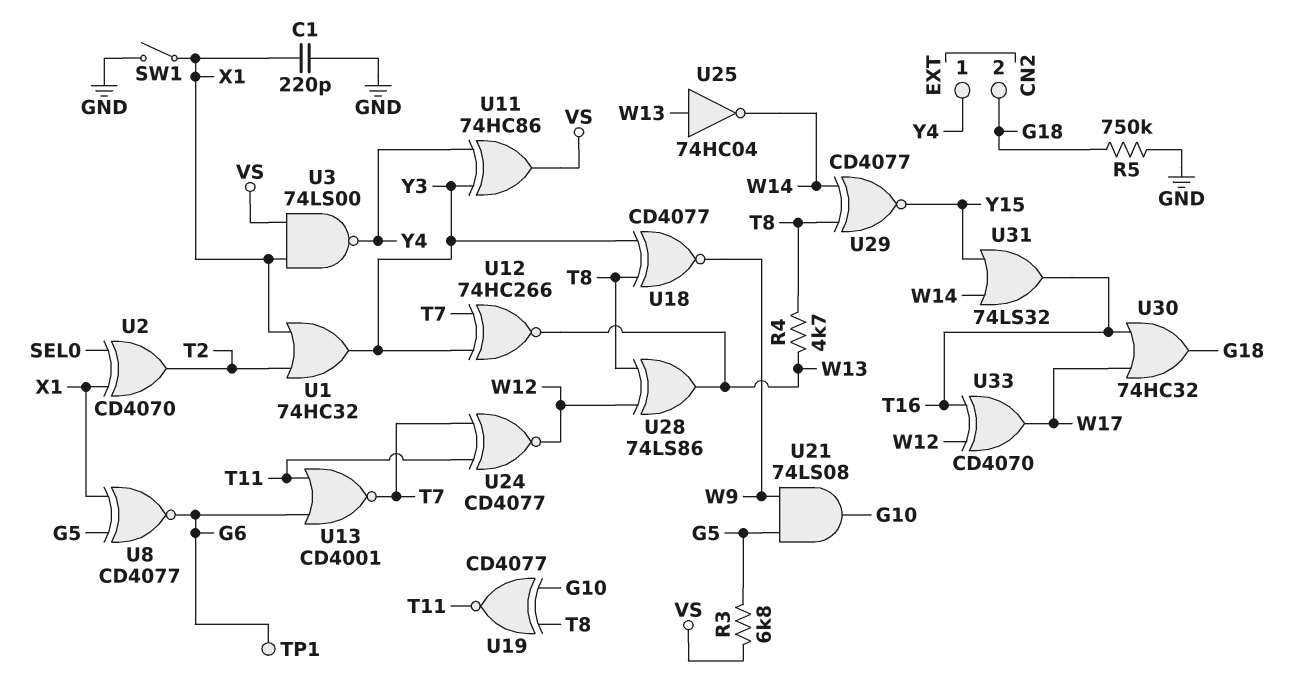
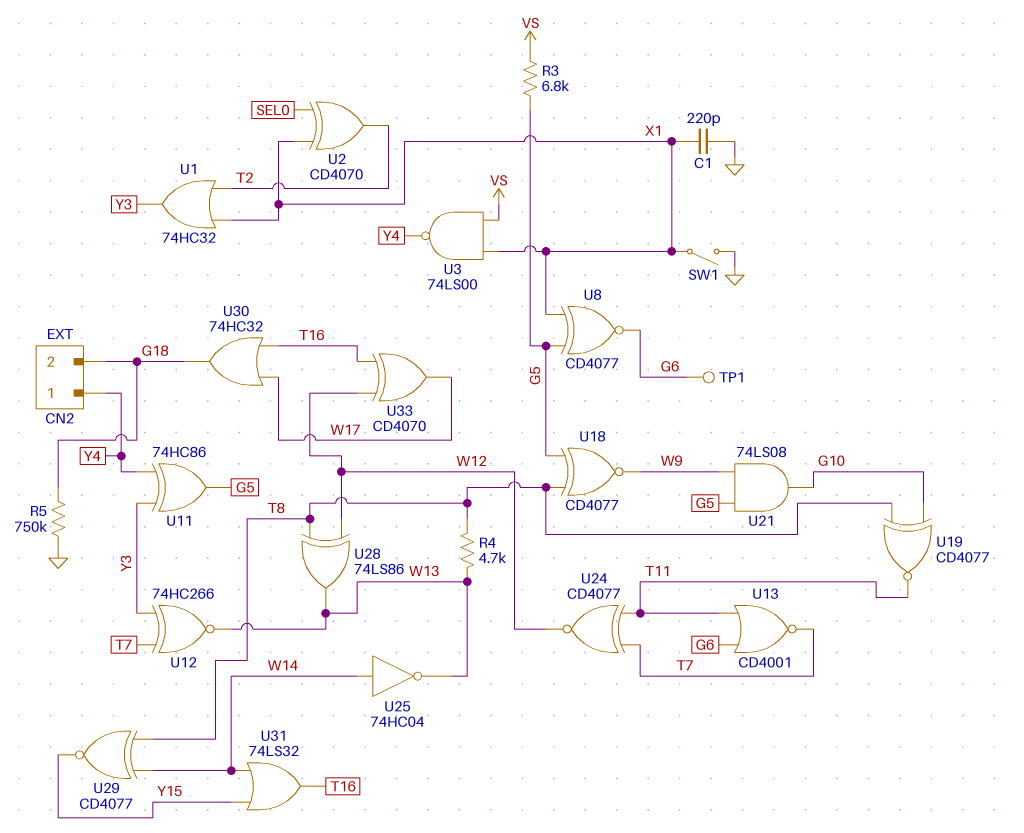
U11: XOR 74HC86 (in Y3, in Y4, out VS) -> XOR 74HC86 (in Y3, in Y4, out G5)
U18: XNOR CD4077 (in T8, in Y3, out W9) -> XNOR CD4077 (in G5, in T8, out W9)
U25: NOT 74HC04 (in W13, out W14) -> NOT 74HC04 (in W14, out W13)

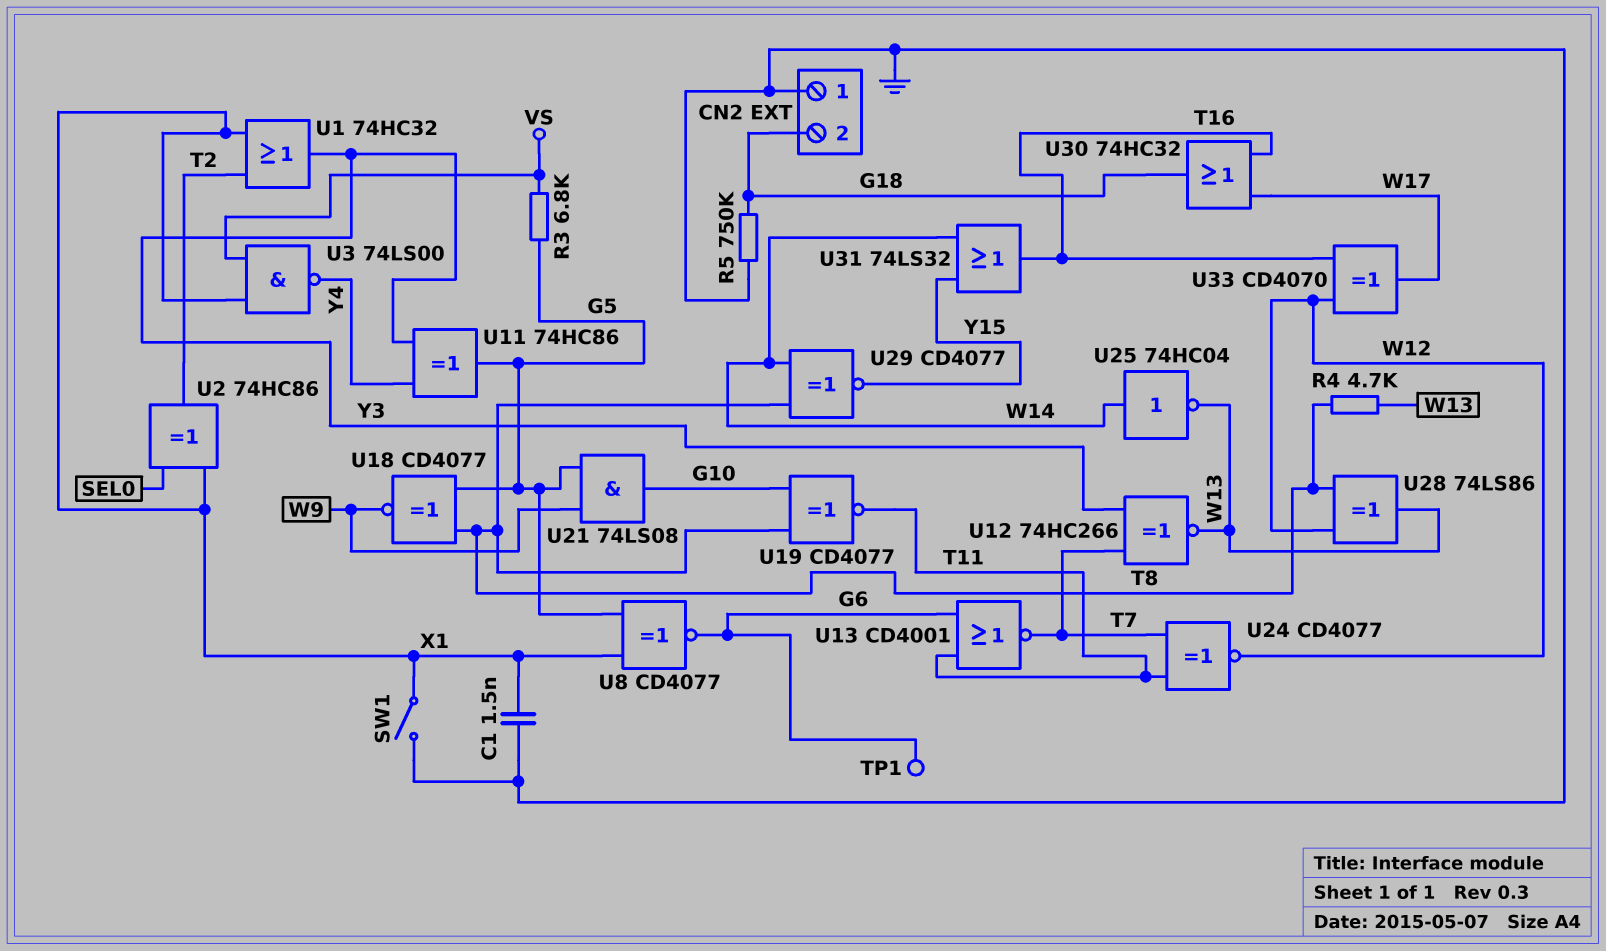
C1: 220pF (GND, X1) -> 1.5nF (GND, X1)
CN2 pin 1: Y4 -> GND
U2: XOR CD4070 (in SEL0, in X1, out T2) -> XOR 74HC86 (in SEL0, in X1, out T2)

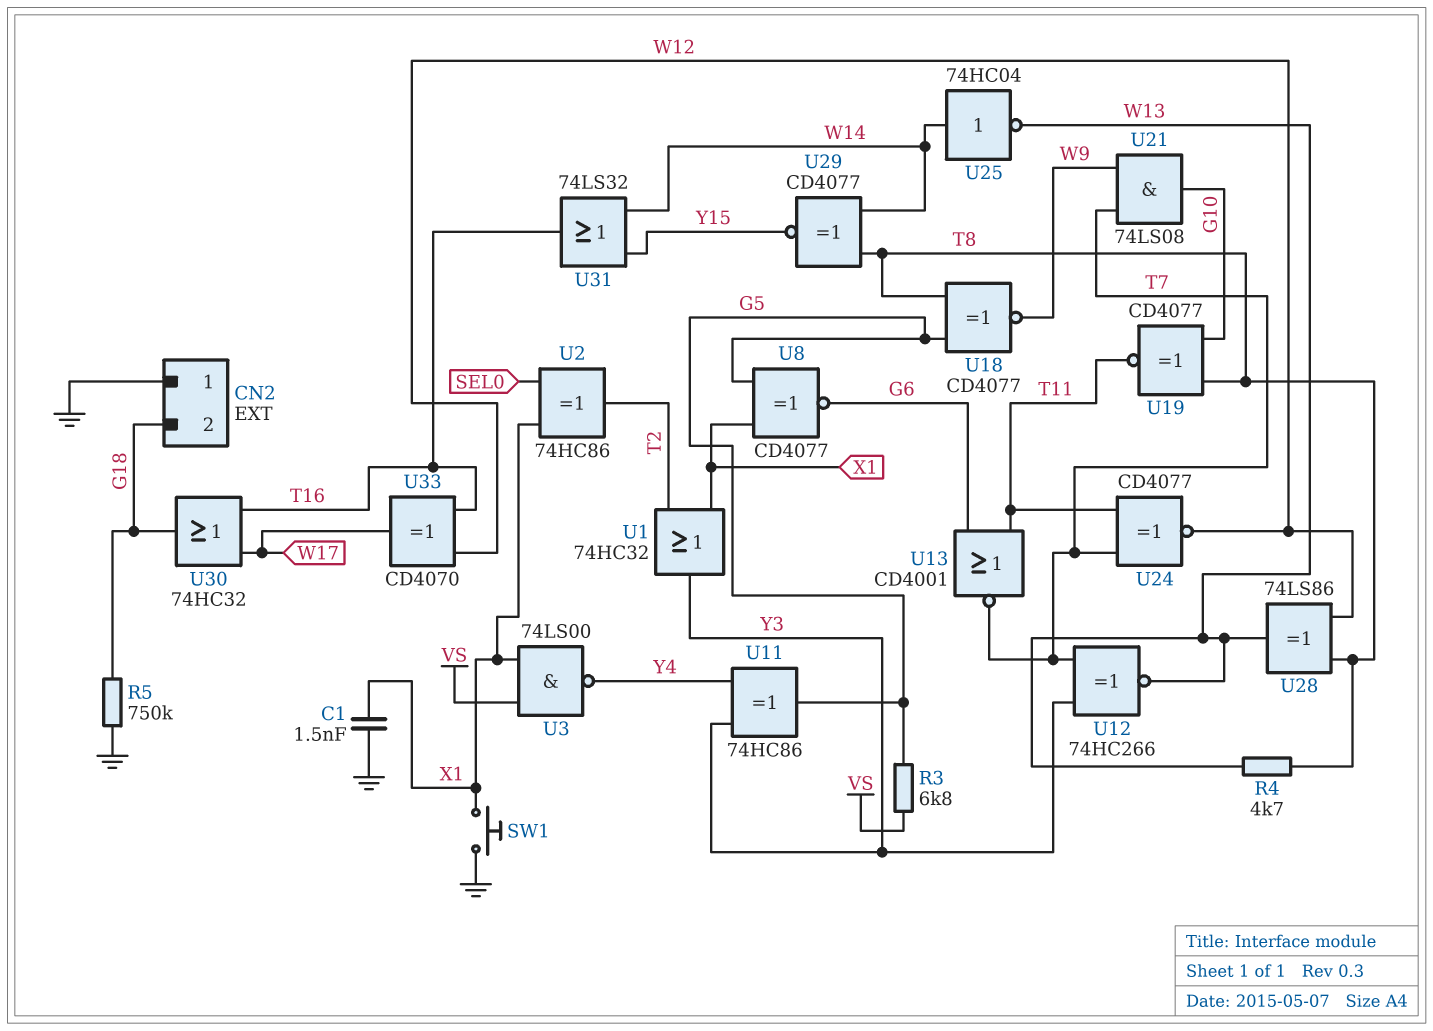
SW1: switch (GND, X1) -> button (GND, X1)
TP1: test point (G6) -> none
U21: AND 74LS08 (in G5, in W9, out G10) -> AND 74LS08 (in T7, in W9, out G10)

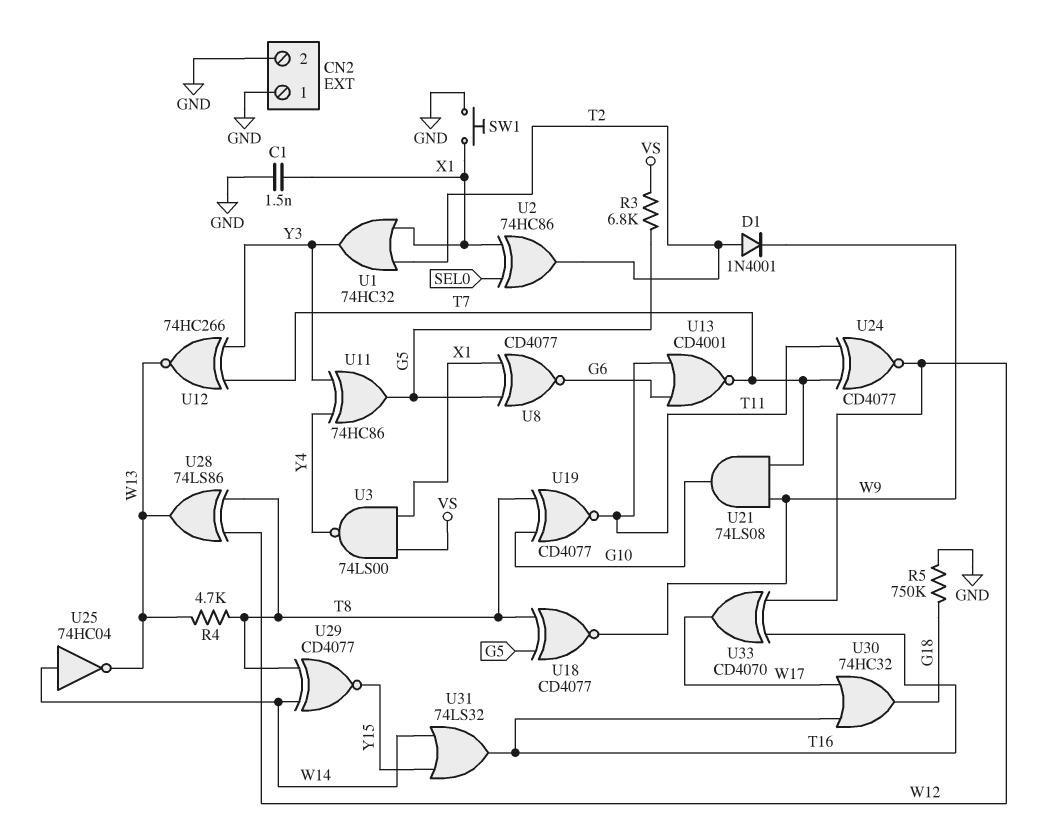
CN2 pin 2: G18 -> GND
D1: none -> diode 1N4001 (A T2, K W9)

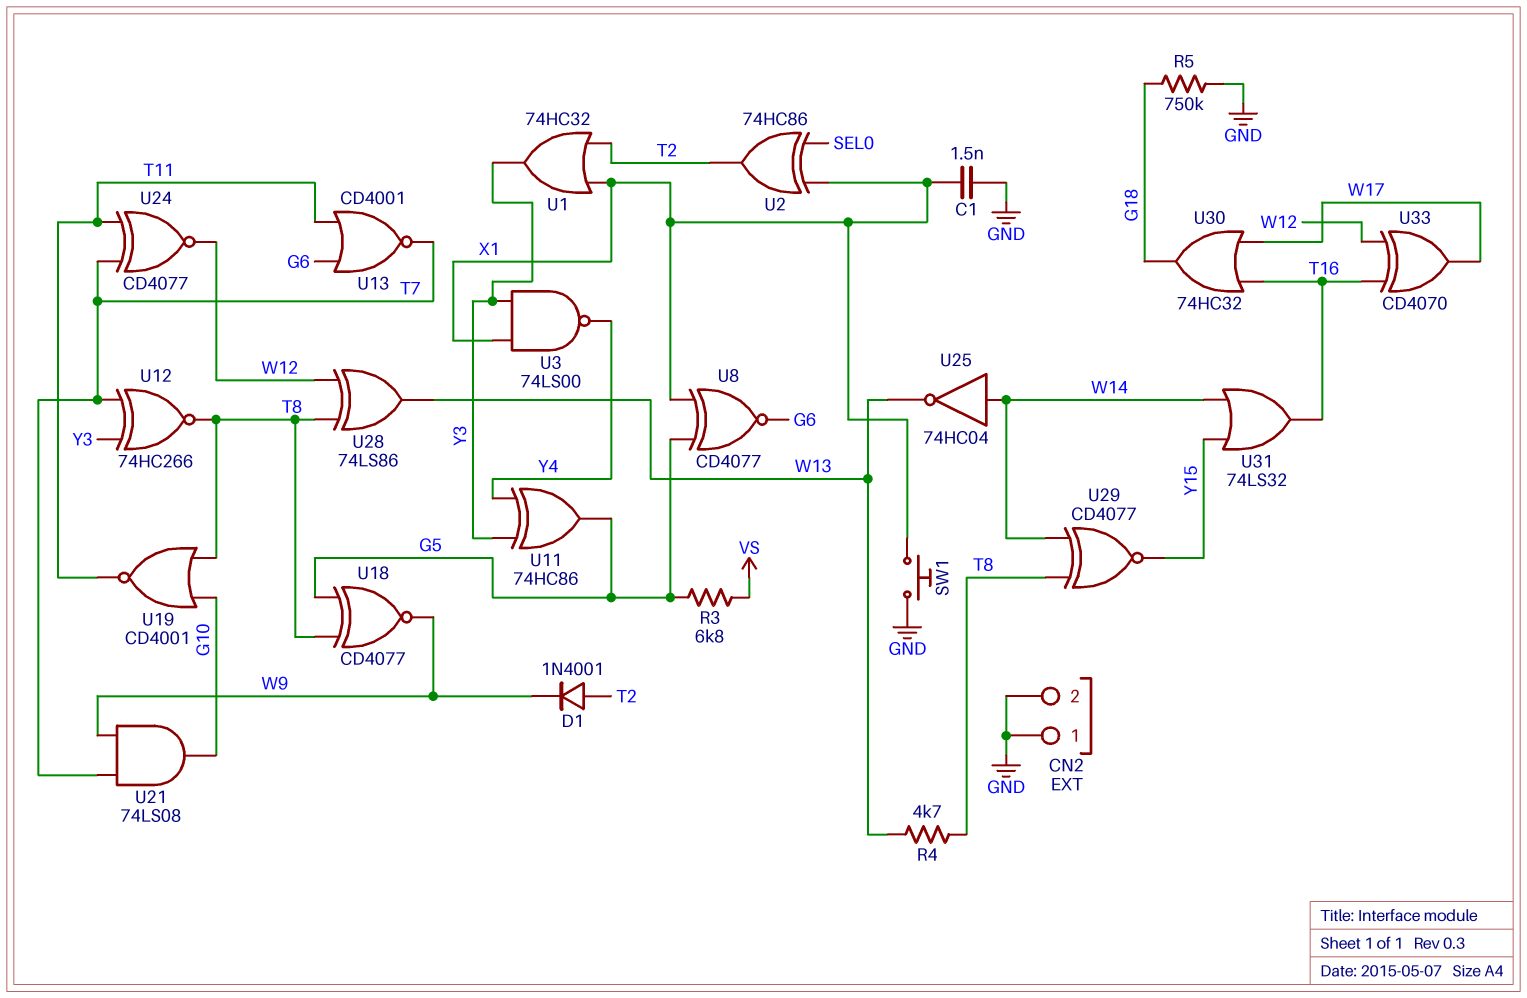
U3: NAND 74LS00 (in VS, in X1, out Y4) -> NAND 74LS00 (in X1, in Y3, out Y4)
U12: XNOR 74HC266 (in T7, in Y3, out W13) -> XNOR 74HC266 (in T7, in Y3, out T8)
U19: XNOR CD4077 (in G10, in T8, out T11) -> NOR CD4001 (in G10, in T8, out T11)

